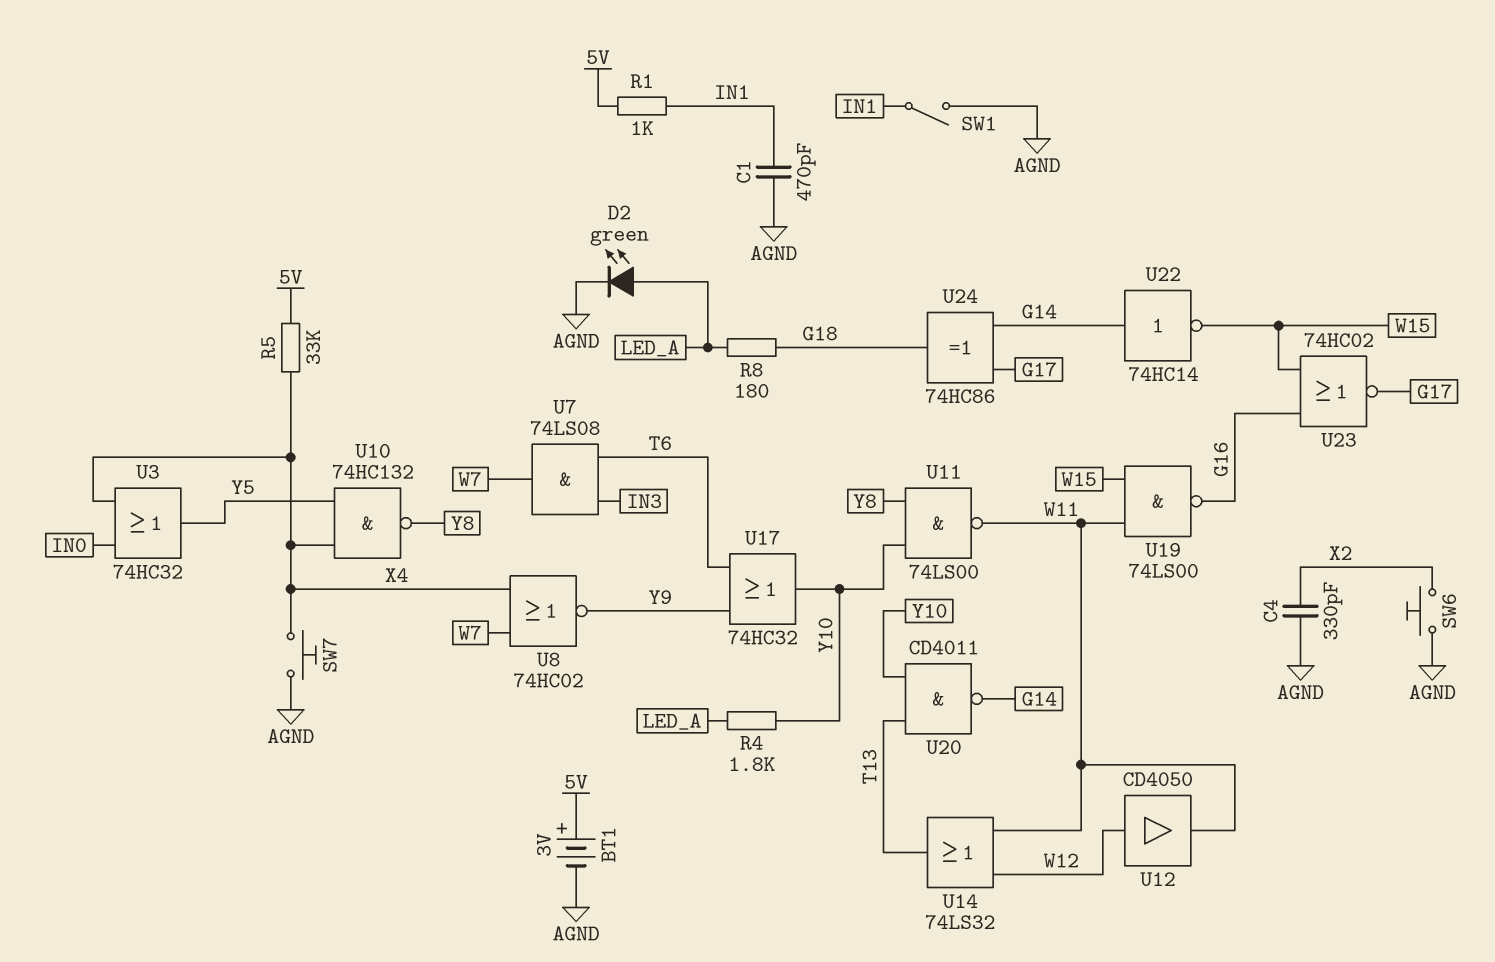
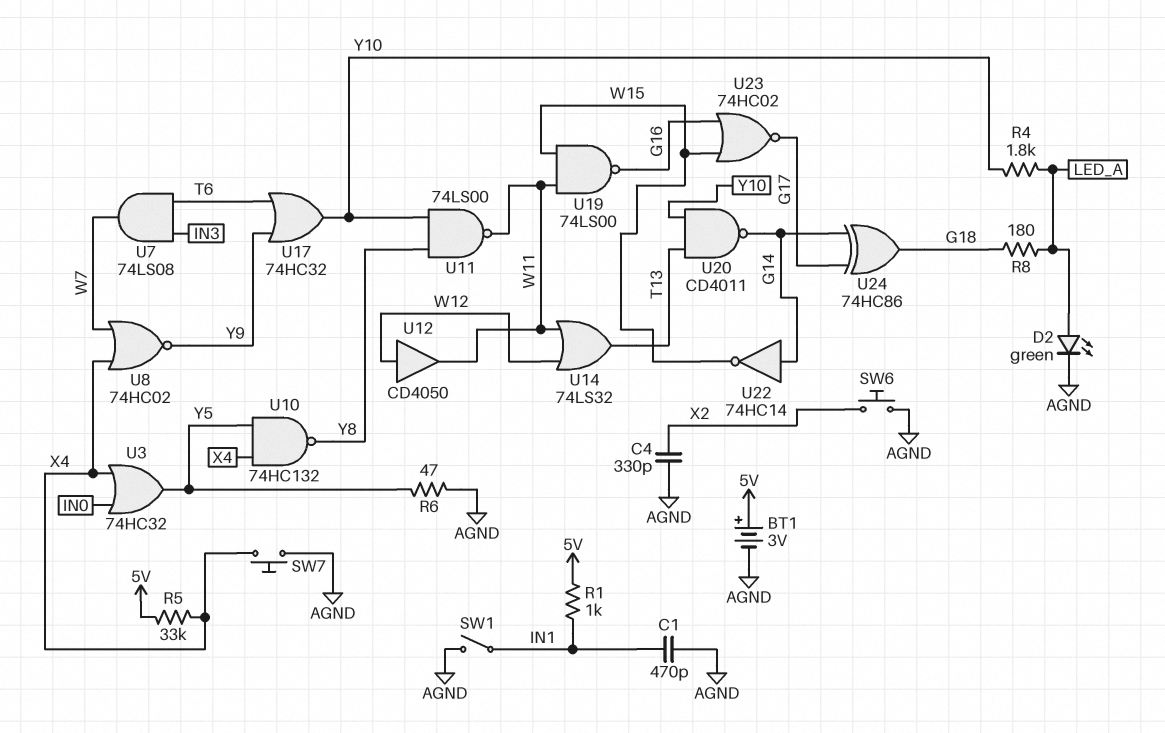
R6: none -> 47 (AGND, Y5)

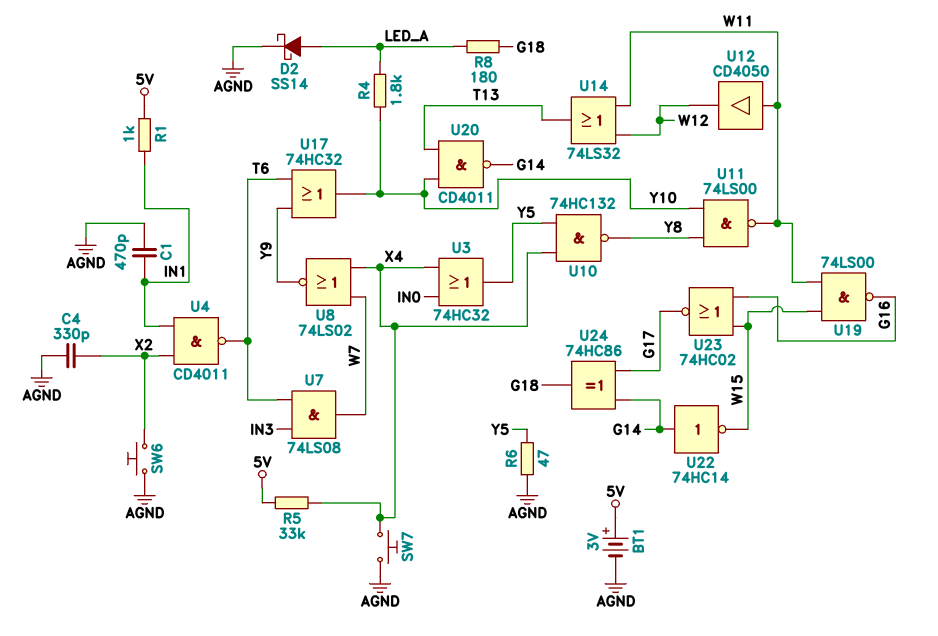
D2: LED green (A LED_A, K AGND) -> schottky SS14 (A LED_A, K AGND)
SW1: switch (AGND, IN1) -> none
U4: none -> NAND CD4011 (in IN1, in X2, out T6)
U8: NOR 74HC02 (in W7, in X4, out Y9) -> NOR 74LS02 (in W7, in X4, out Y9)
U12: buffer CD4050 (in W12, out W11) -> buffer CD4050 (in W11, out W12)

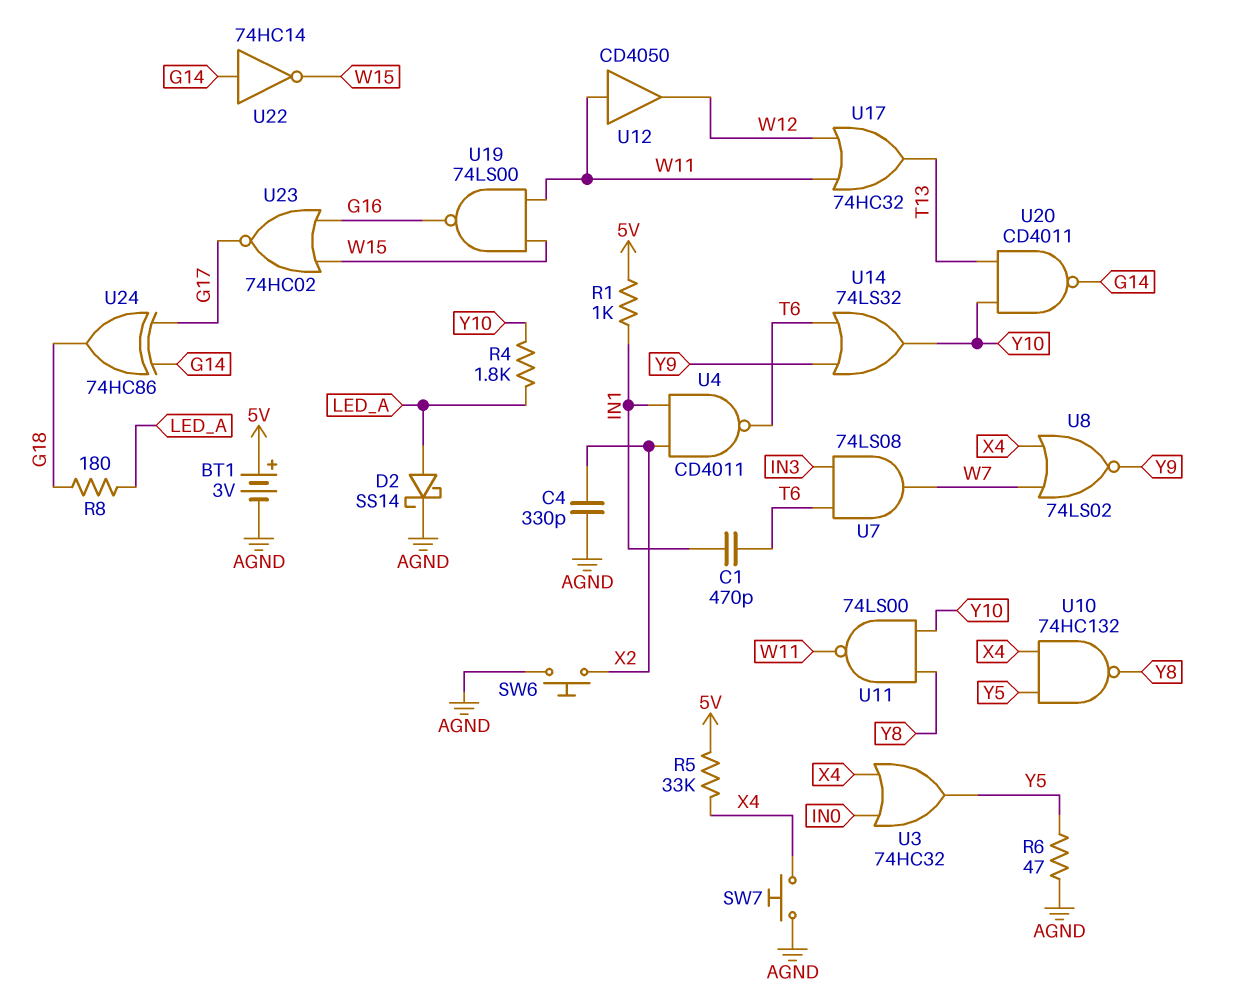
C1: 470pF (AGND, IN1) -> 470pF (IN1, T6)
U14: OR 74LS32 (in W11, in W12, out T13) -> OR 74LS32 (in T6, in Y9, out Y10)
U17: OR 74HC32 (in T6, in Y9, out Y10) -> OR 74HC32 (in W11, in W12, out T13)

